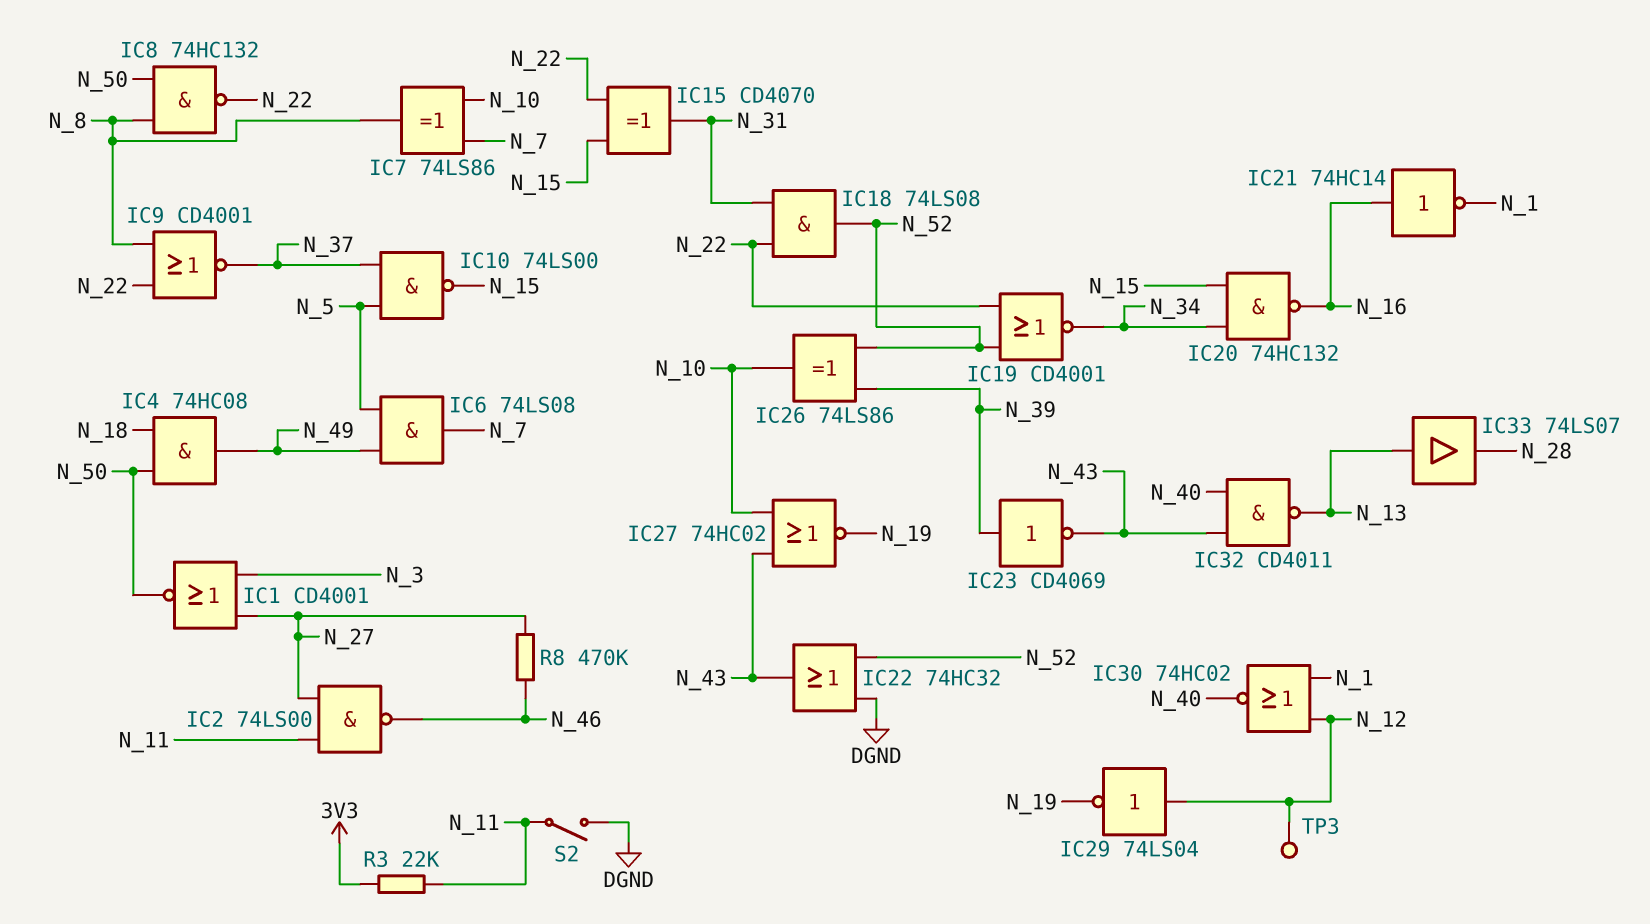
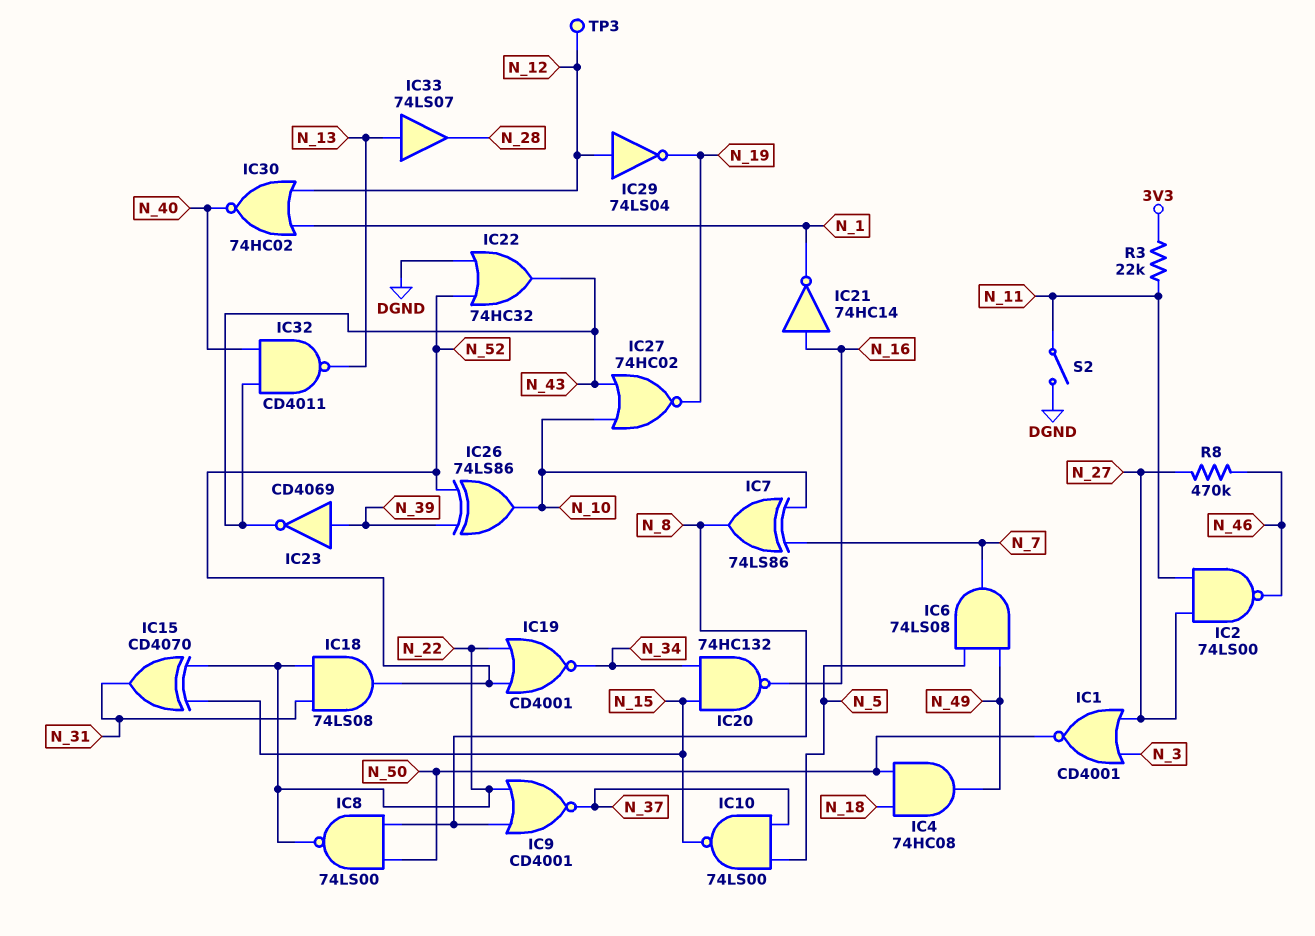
IC8: NAND 74HC132 (in N_8, in N_50, out N_22) -> NAND 74LS00 (in N_8, in N_50, out N_22)

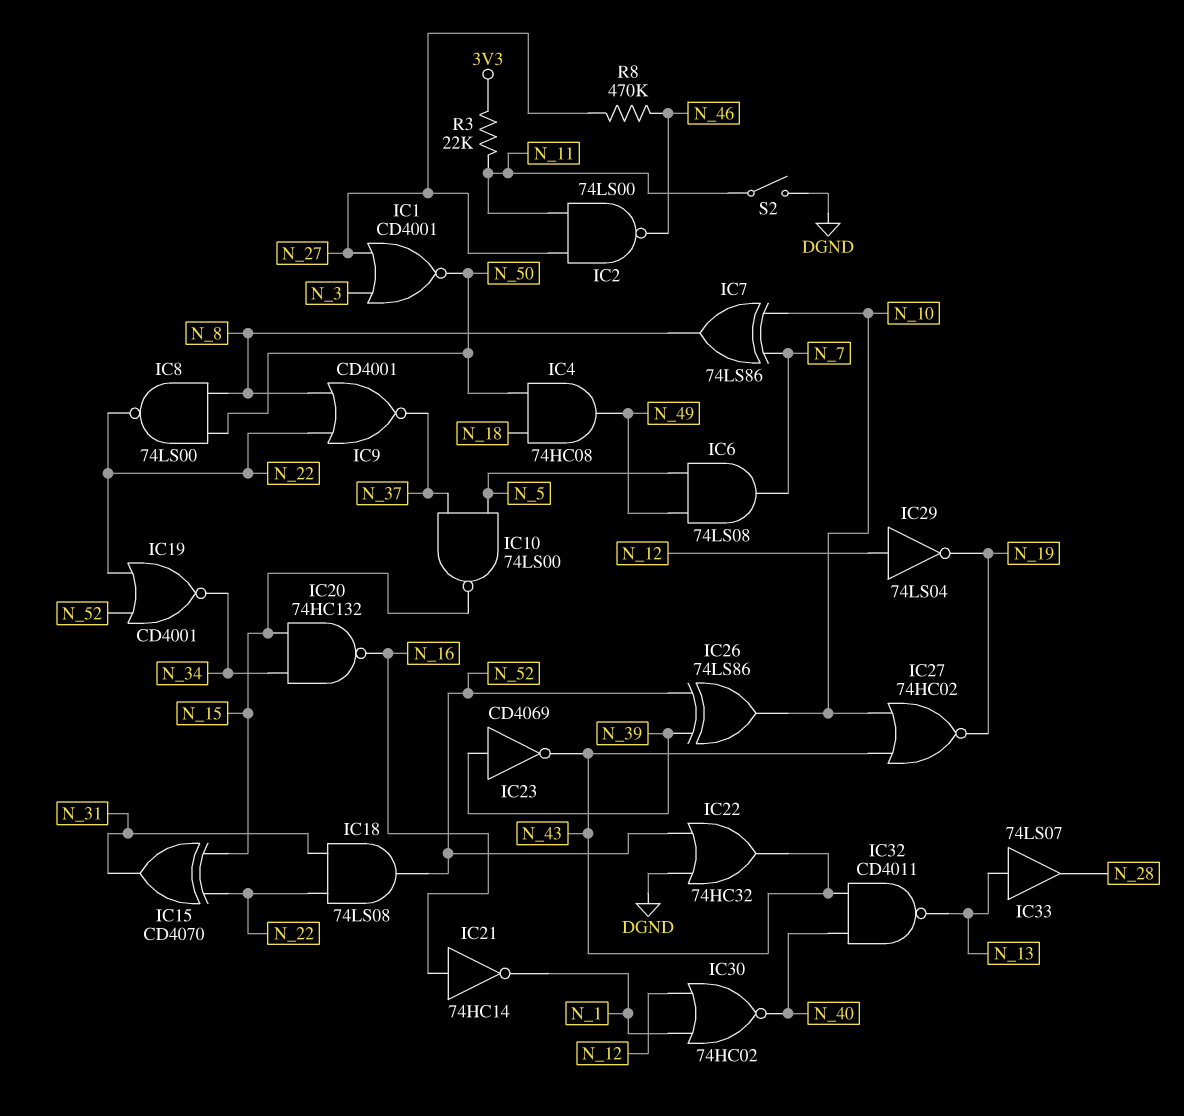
TP3: test point (N_12) -> none

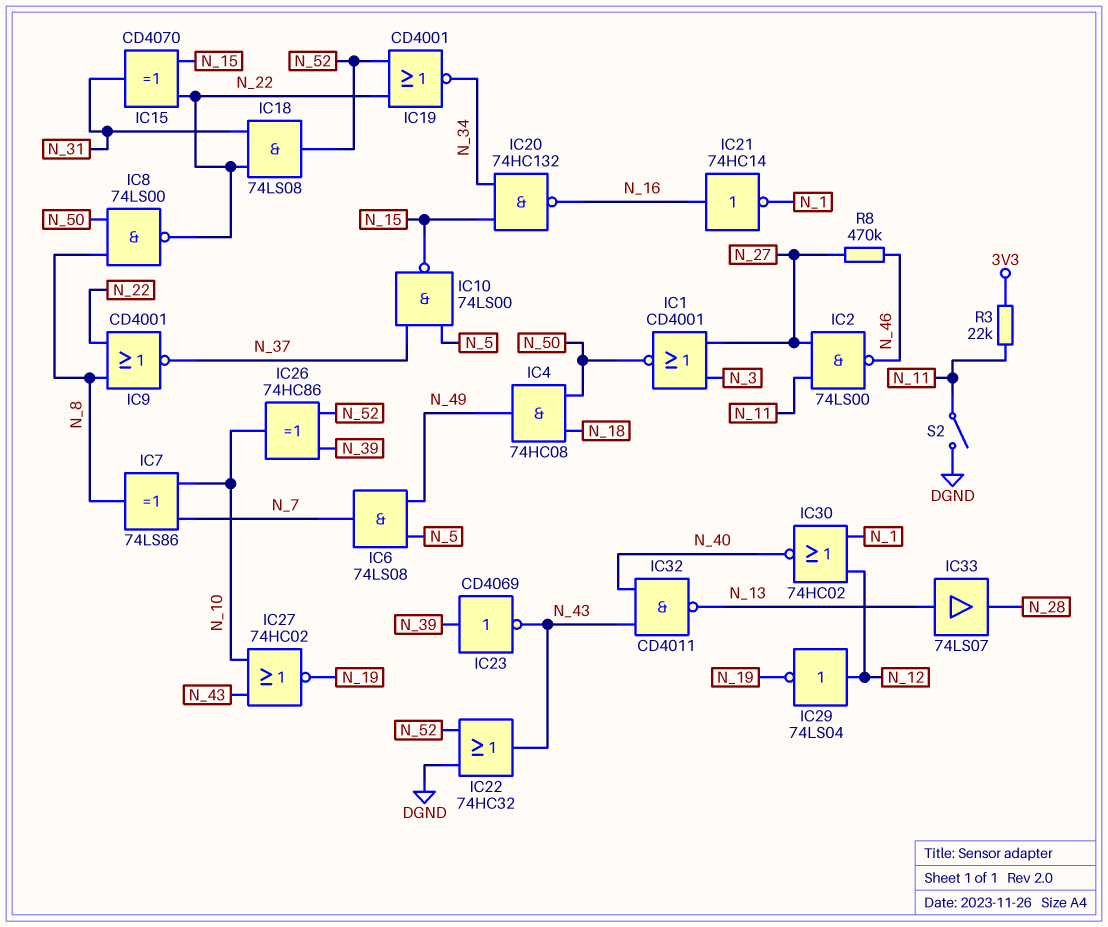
IC26: XOR 74LS86 (in N_39, in N_52, out N_10) -> XOR 74HC86 (in N_39, in N_52, out N_10)

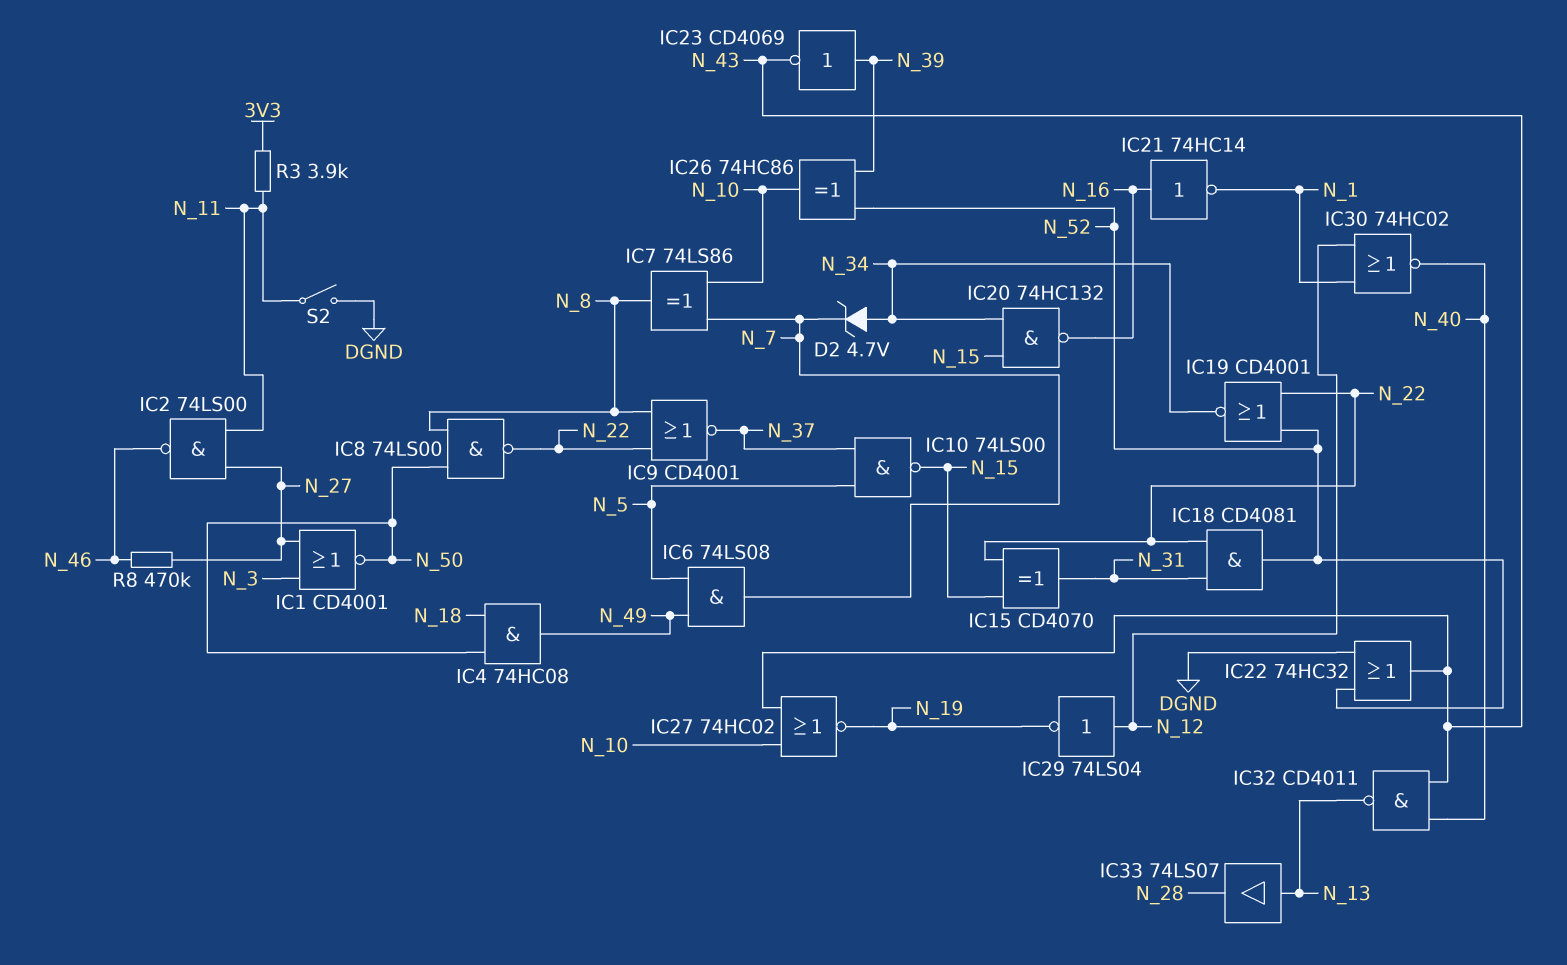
D2: none -> zener 4.7V (A N_34, K N_7)
IC18: AND 74LS08 (in N_22, in N_31, out N_52) -> AND CD4081 (in N_22, in N_31, out N_52)
R3: 22k (3V3, N_11) -> 3.9k (3V3, N_11)

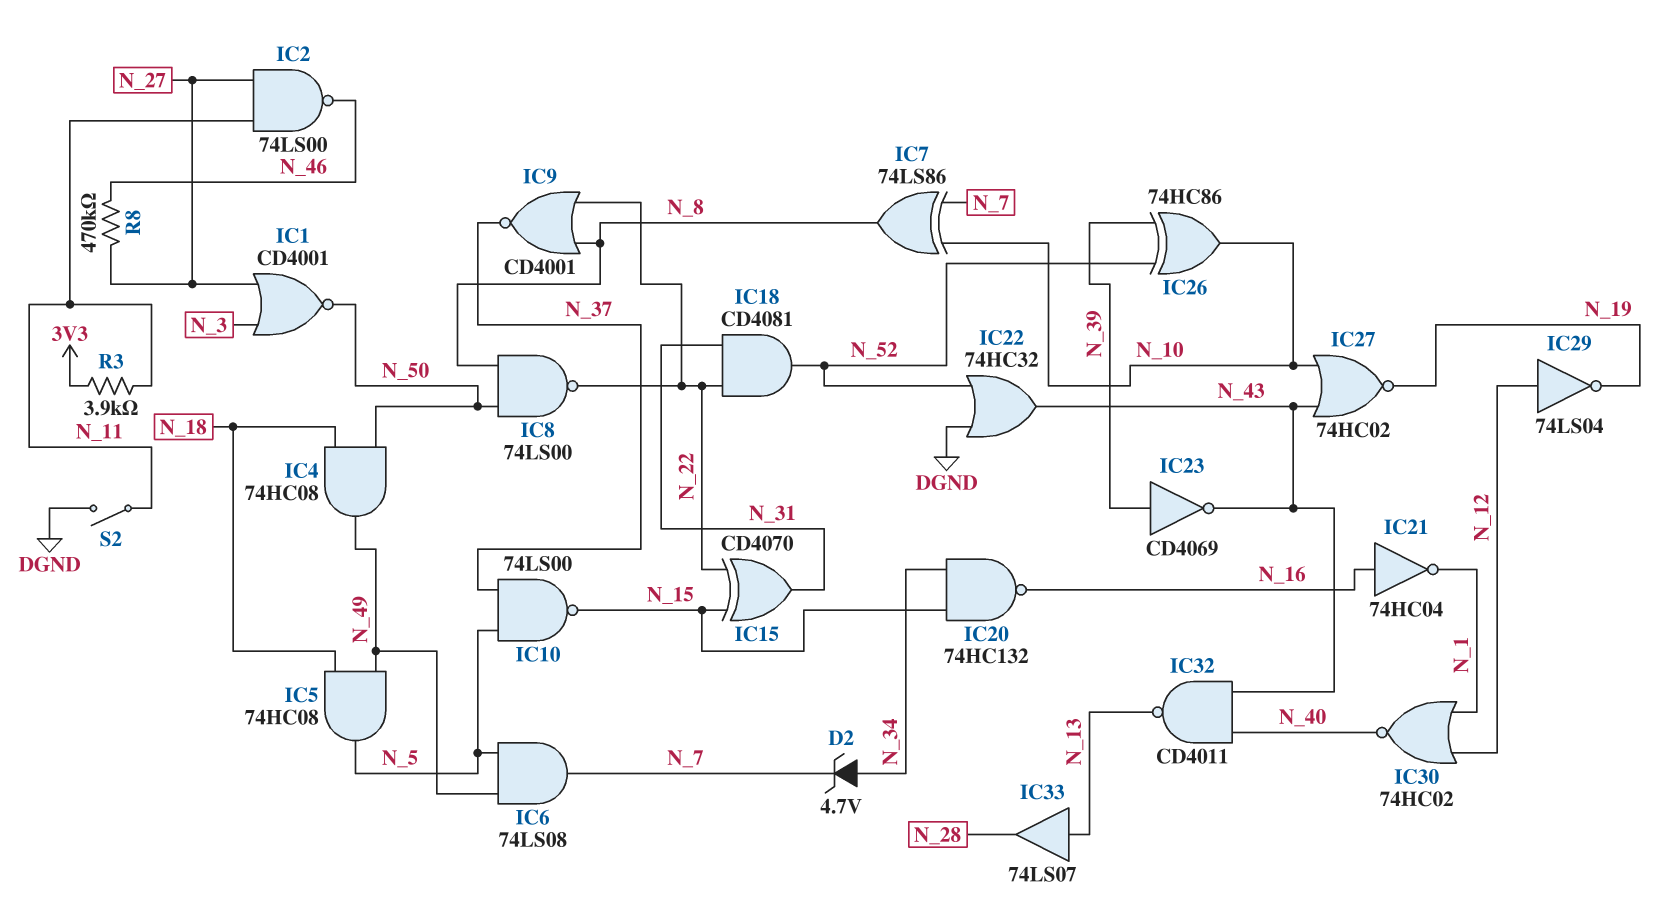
IC5: none -> AND 74HC08 (in N_18, in N_49, out N_5)
IC19: NOR CD4001 (in N_22, in N_52, out N_34) -> none
IC21: NOT 74HC14 (in N_16, out N_1) -> NOT 74HC04 (in N_16, out N_1)

